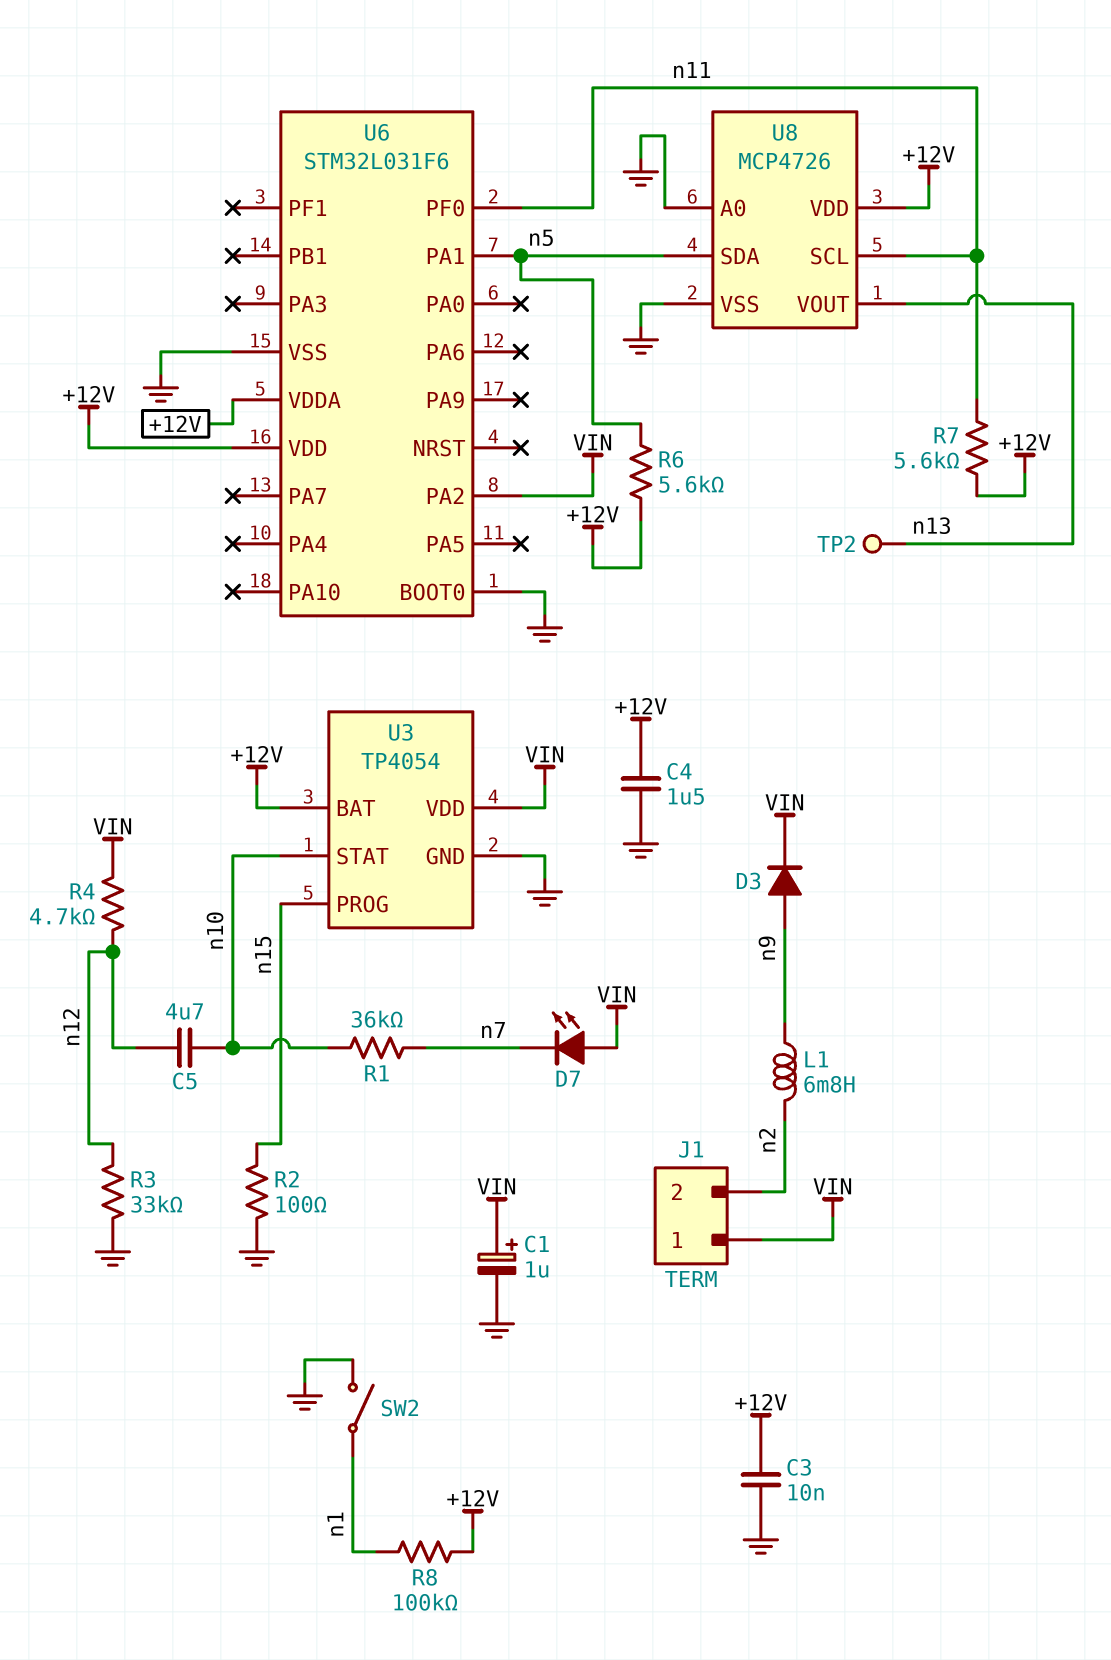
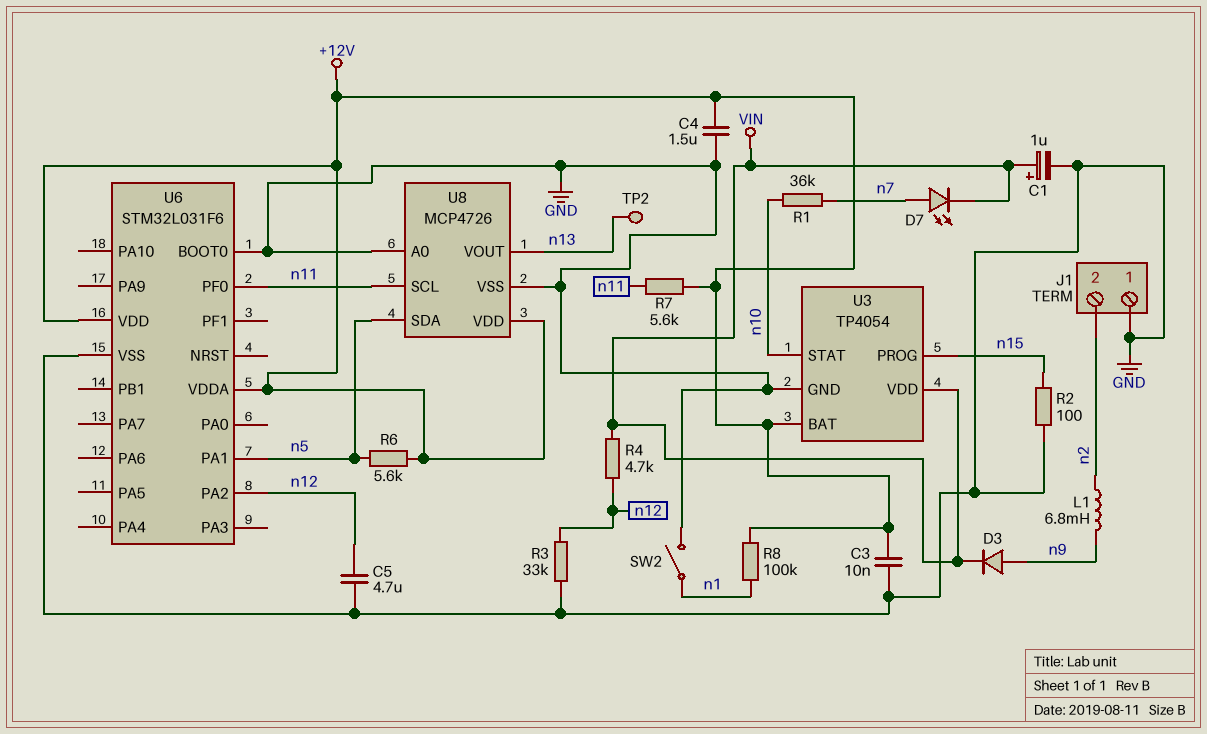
C5: 4.7uF (n10, n12) -> 4.7uF (GND, n12)
D7: LED (A VIN, K n7) -> LED (A n7, K VIN)
J1 pin 1: VIN -> GND
U6 pin PA2: VIN -> n12

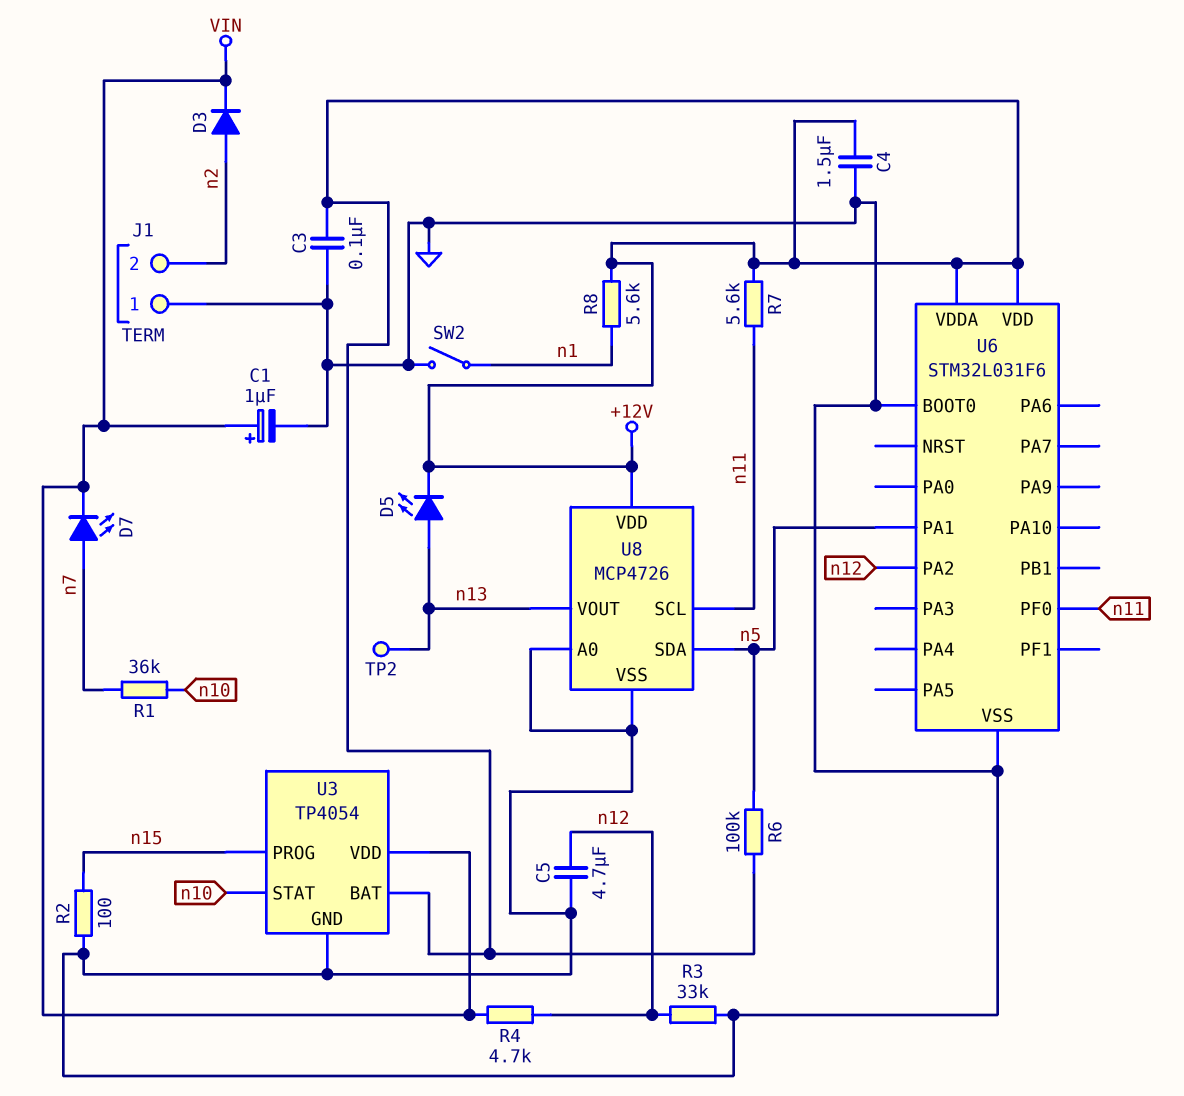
C3: 10nF (+12V, GND) -> 100nF (+12V, GND)
D3: diode (A n9, K VIN) -> diode (A n2, K VIN)
D5: none -> LED (A n13, K +12V)
L1: 6.8mH (n2, n9) -> none
R6: 5.6k (+12V, n5) -> 100k (+12V, n5)
R8: 100k (+12V, n1) -> 5.6k (+12V, n1)

